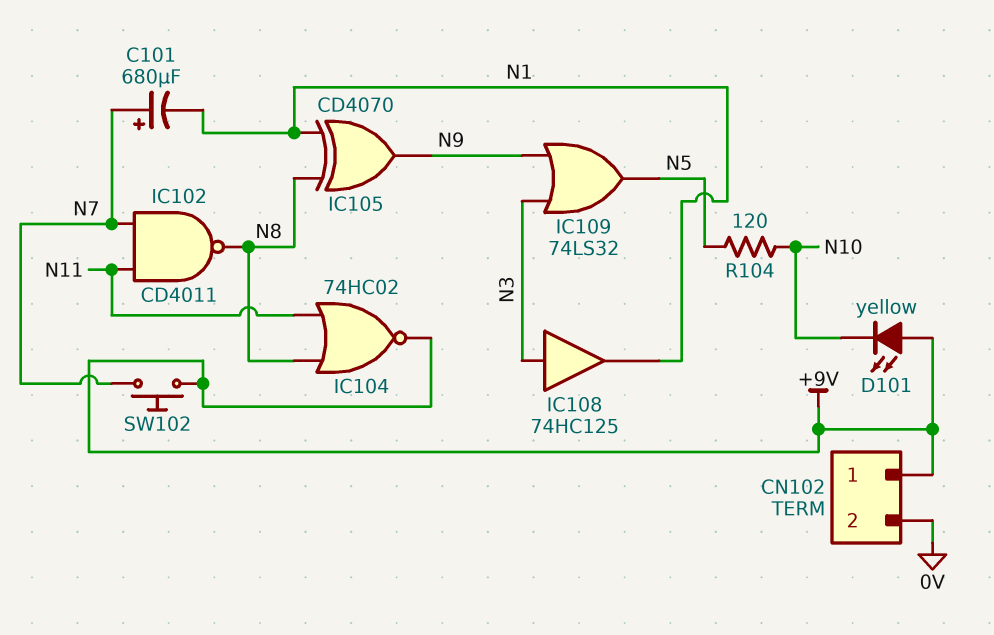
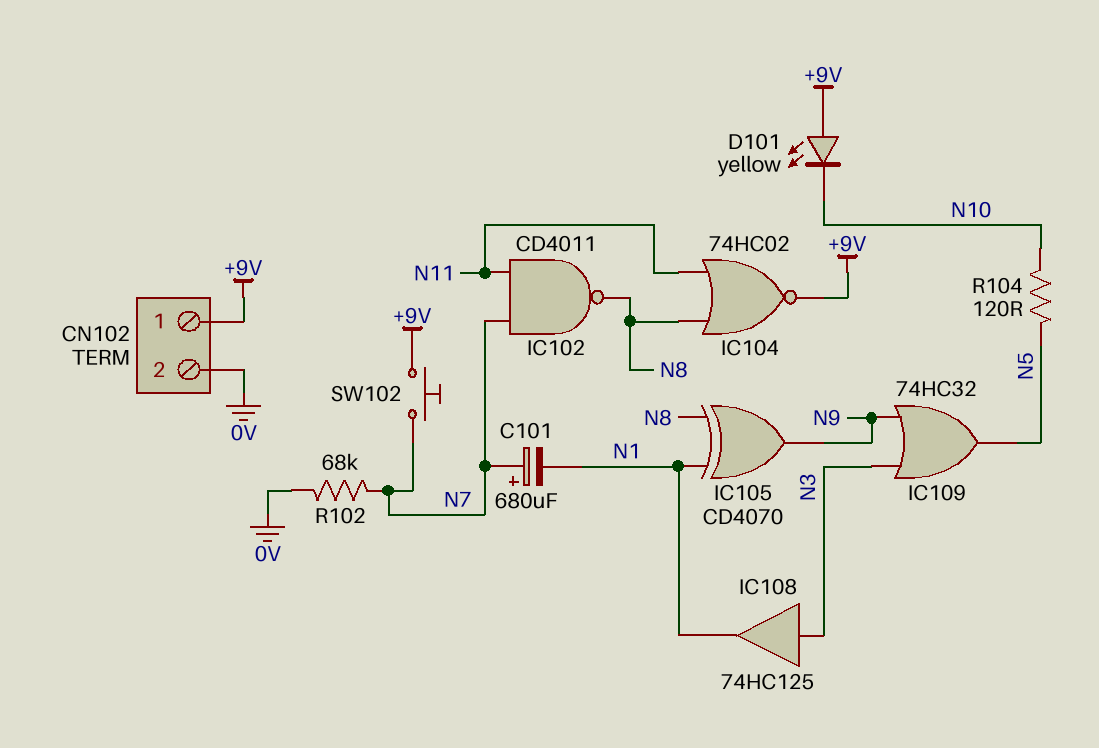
IC109: OR 74LS32 (in N3, in N9, out N5) -> OR 74HC32 (in N3, in N9, out N5)
R102: none -> 68k (0V, N7)

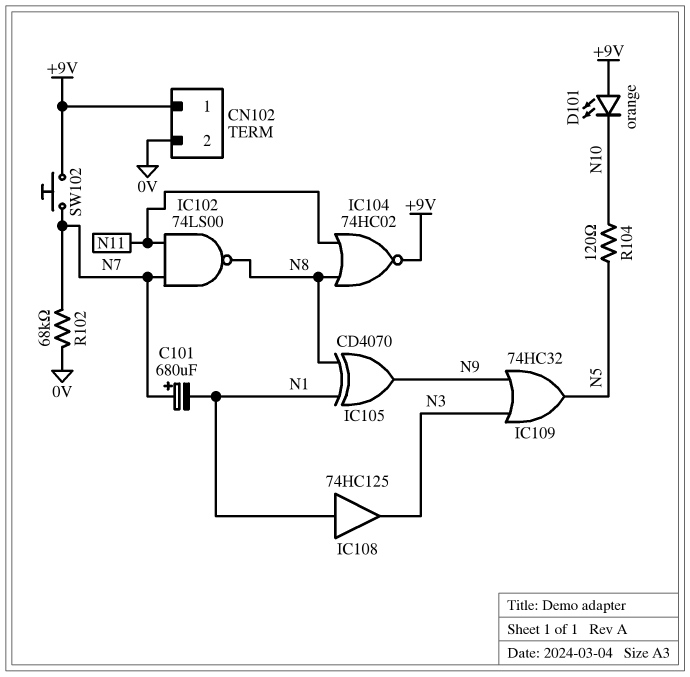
D101: LED yellow (A +9V, K N10) -> LED orange (A +9V, K N10)
IC102: NAND CD4011 (in N7, in N11, out N8) -> NAND 74LS00 (in N7, in N11, out N8)
IC108: buffer 74HC125 (in N3, out N1) -> buffer 74HC125 (in N1, out N3)

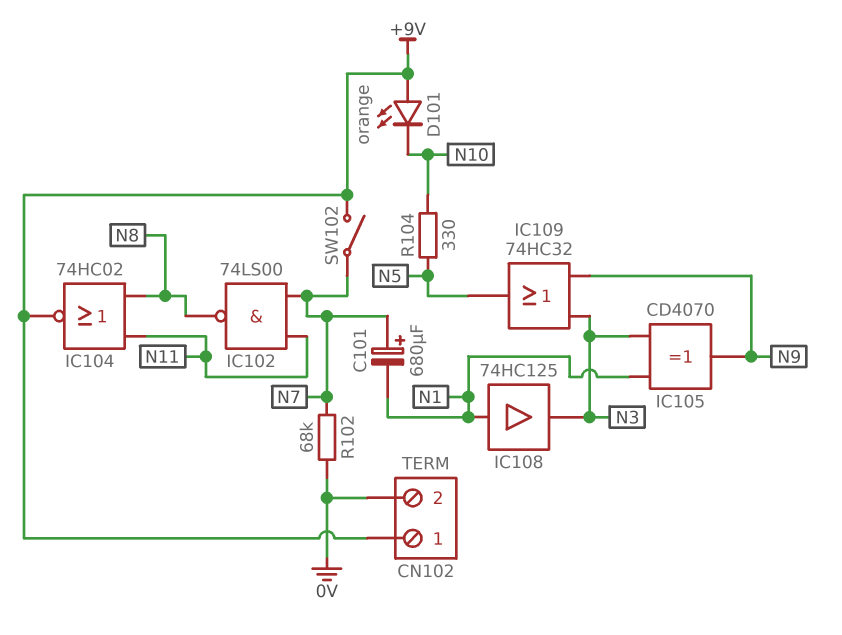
IC105: XOR CD4070 (in N1, in N8, out N9) -> XOR CD4070 (in N1, in N3, out N9)
R104: 120 (N5, N10) -> 330 (N5, N10)
SW102: button (+9V, N7) -> switch (+9V, N7)

